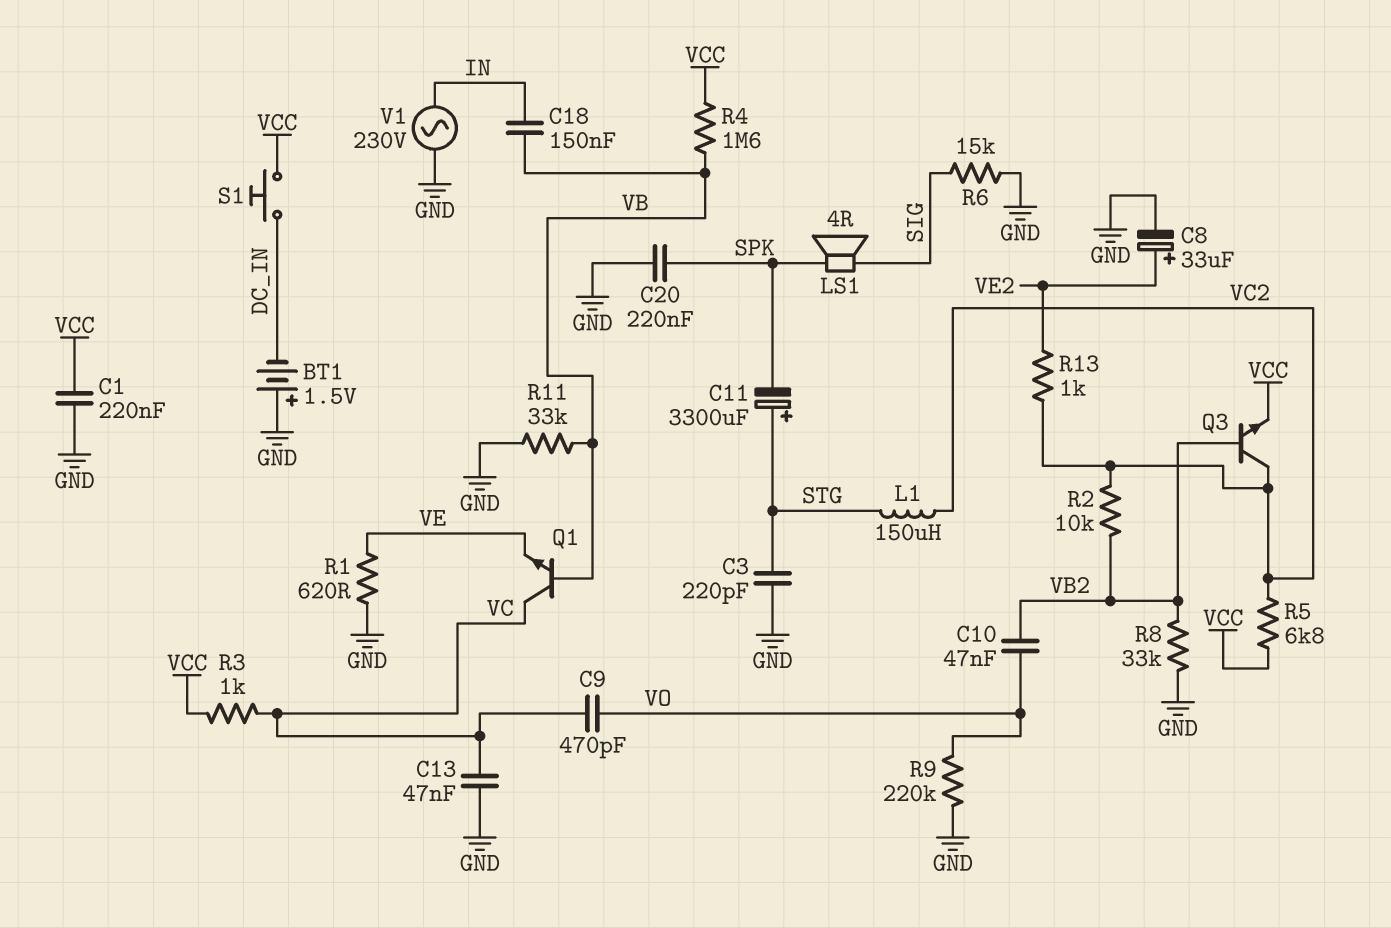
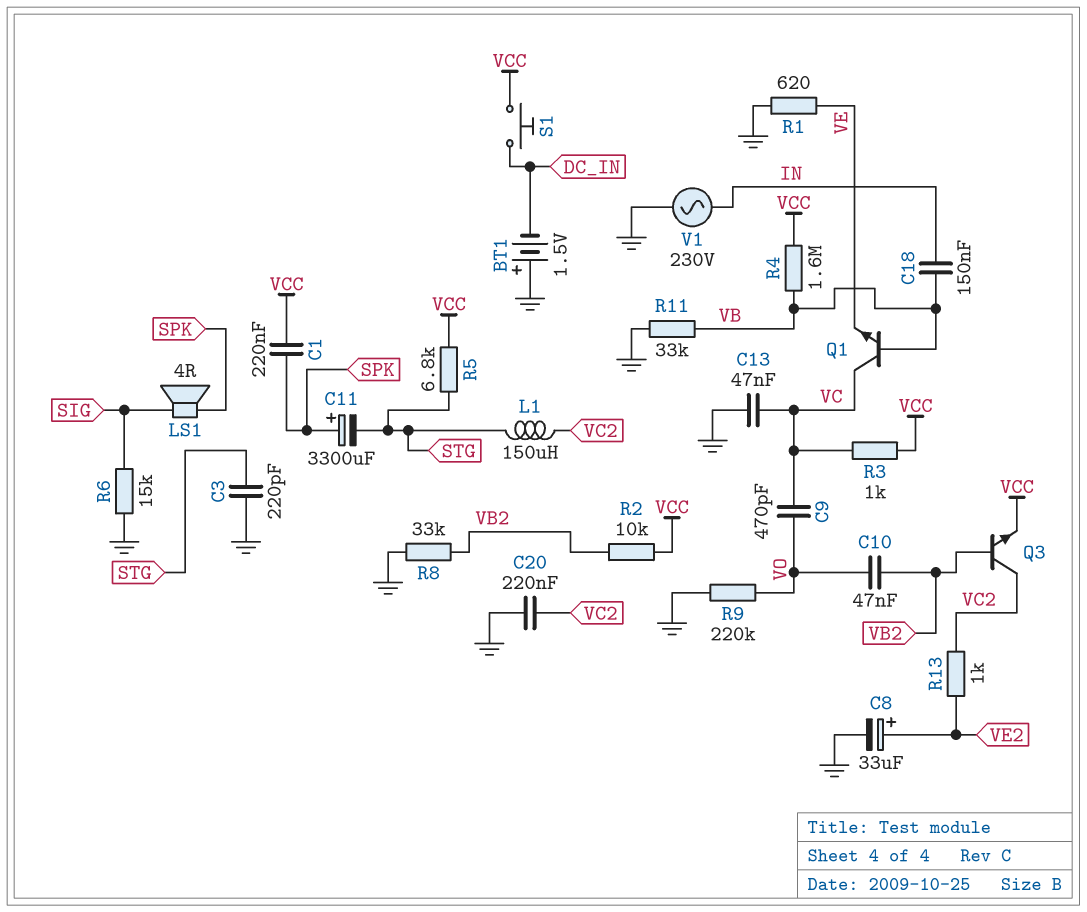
C1: 220nF (GND, VCC) -> 220nF (SPK, VCC)
C11: 3300uF (plus STG, minus SPK) -> 3300uF (plus SPK, minus STG)
C20: 220nF (GND, SPK) -> 220nF (GND, VC2)
R2: 10k (VB2, VC2) -> 10k (VB2, VCC)
R5: 6.8k (VC2, VCC) -> 6.8k (STG, VCC)

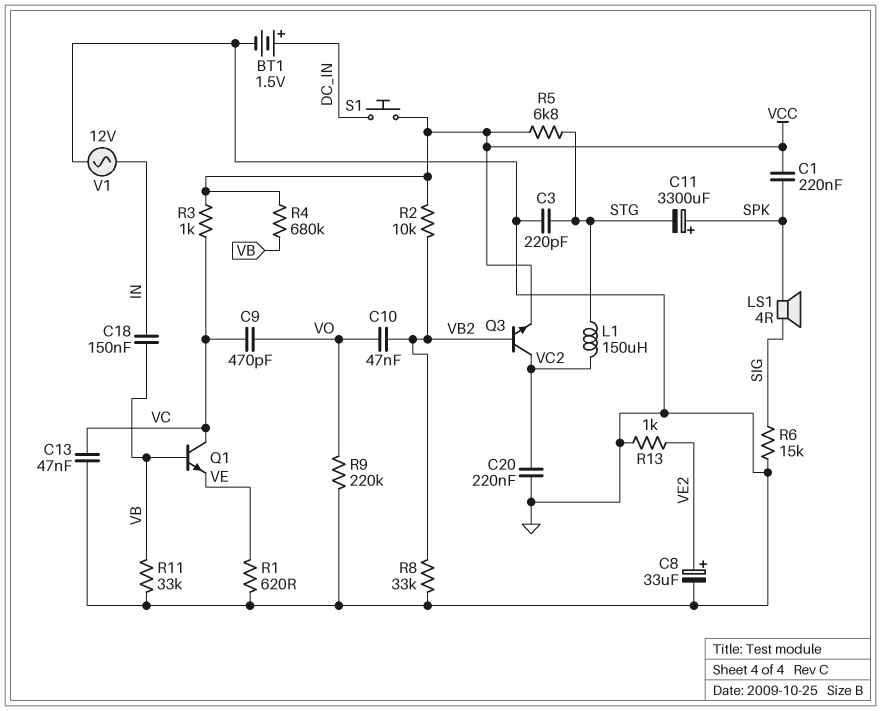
BT1: 1.5V (plus GND, minus DC_IN) -> 1.5V (plus DC_IN, minus GND)
R4: 1.6M (VB, VCC) -> 680k (VB, VCC)
R13: 1k (VC2, VE2) -> 1k (GND, VE2)
V1: AC 230V (GND, IN) -> AC 12V (GND, IN)

